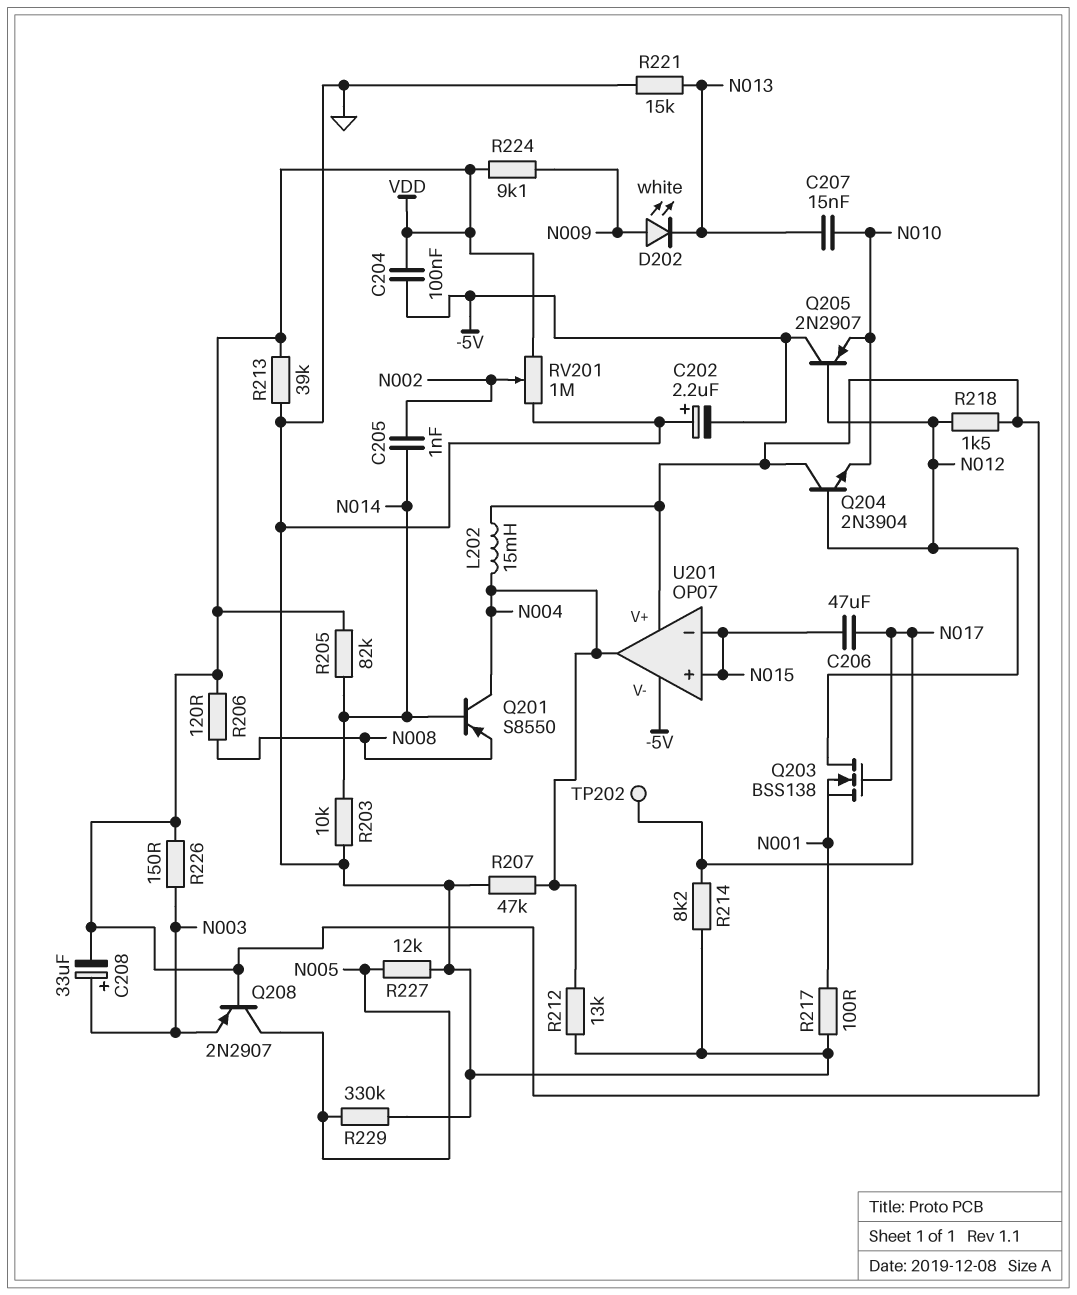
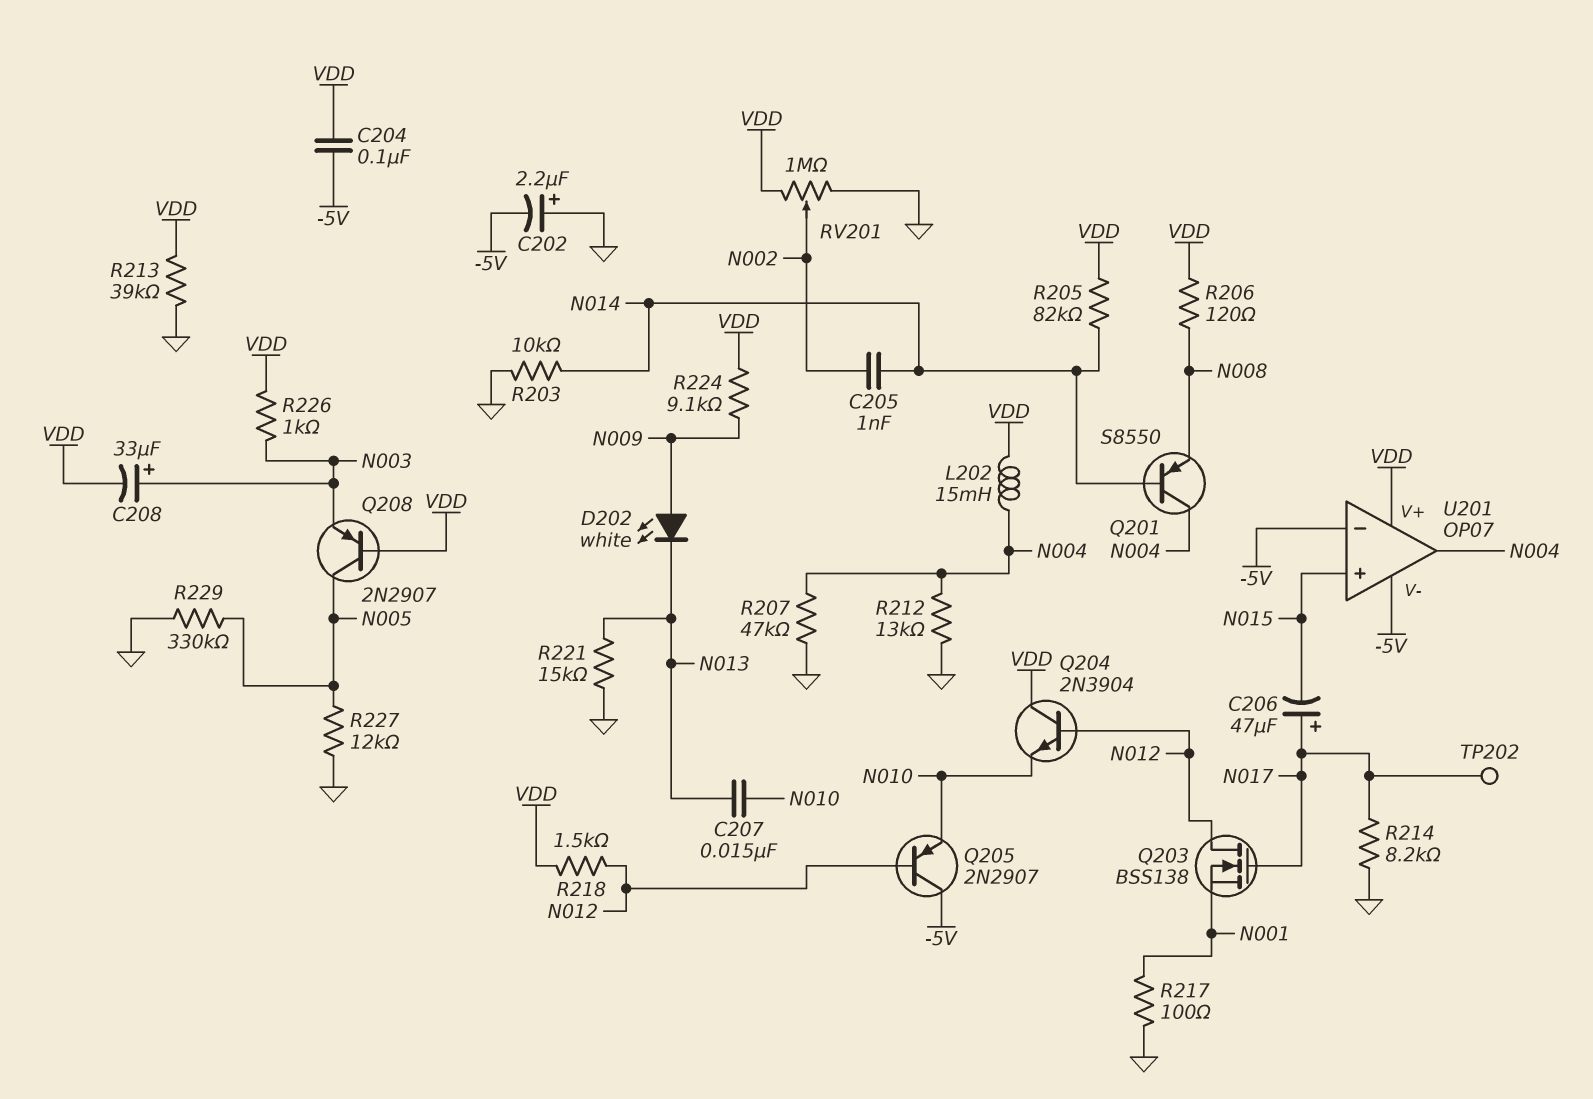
C206: 47uF (N015, N017) -> 47uF (plus N017, minus N015)
R226: 150 (N003, VDD) -> 1k (N003, VDD)
U201 pin in-: N015 -> -5V

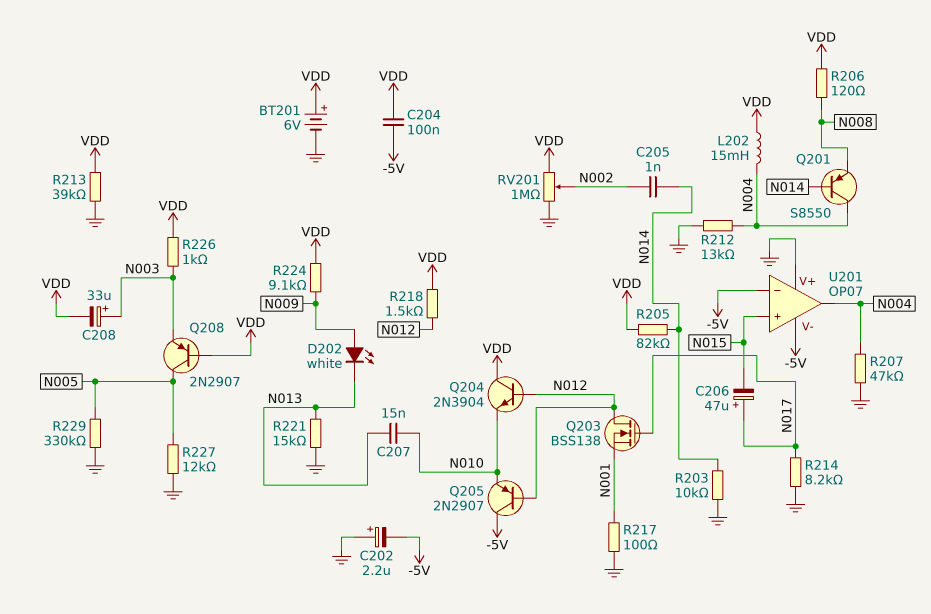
BT201: none -> 6V (plus VDD, minus GND)
TP202: test point (N017) -> none
U201 pin V+: VDD -> GND

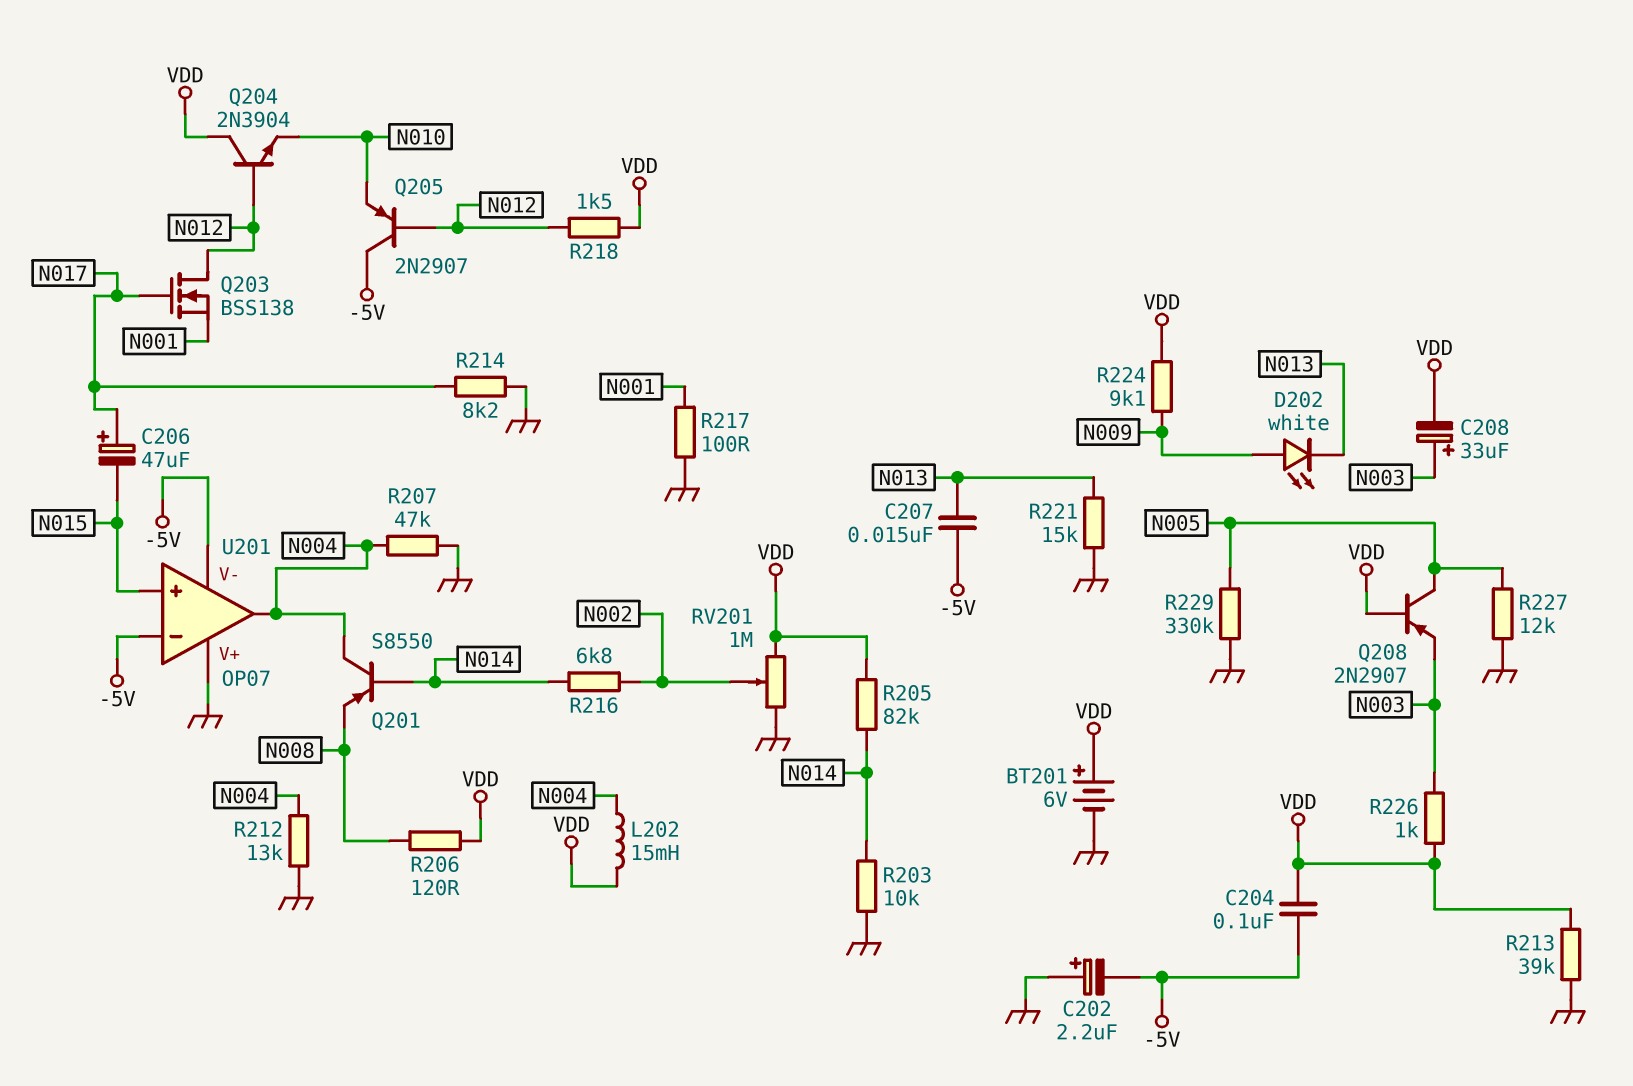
C205: 1nF (N002, N014) -> none
C207: 15nF (N010, N013) -> 15nF (-5V, N013)
R216: none -> 6.8k (N002, N014)

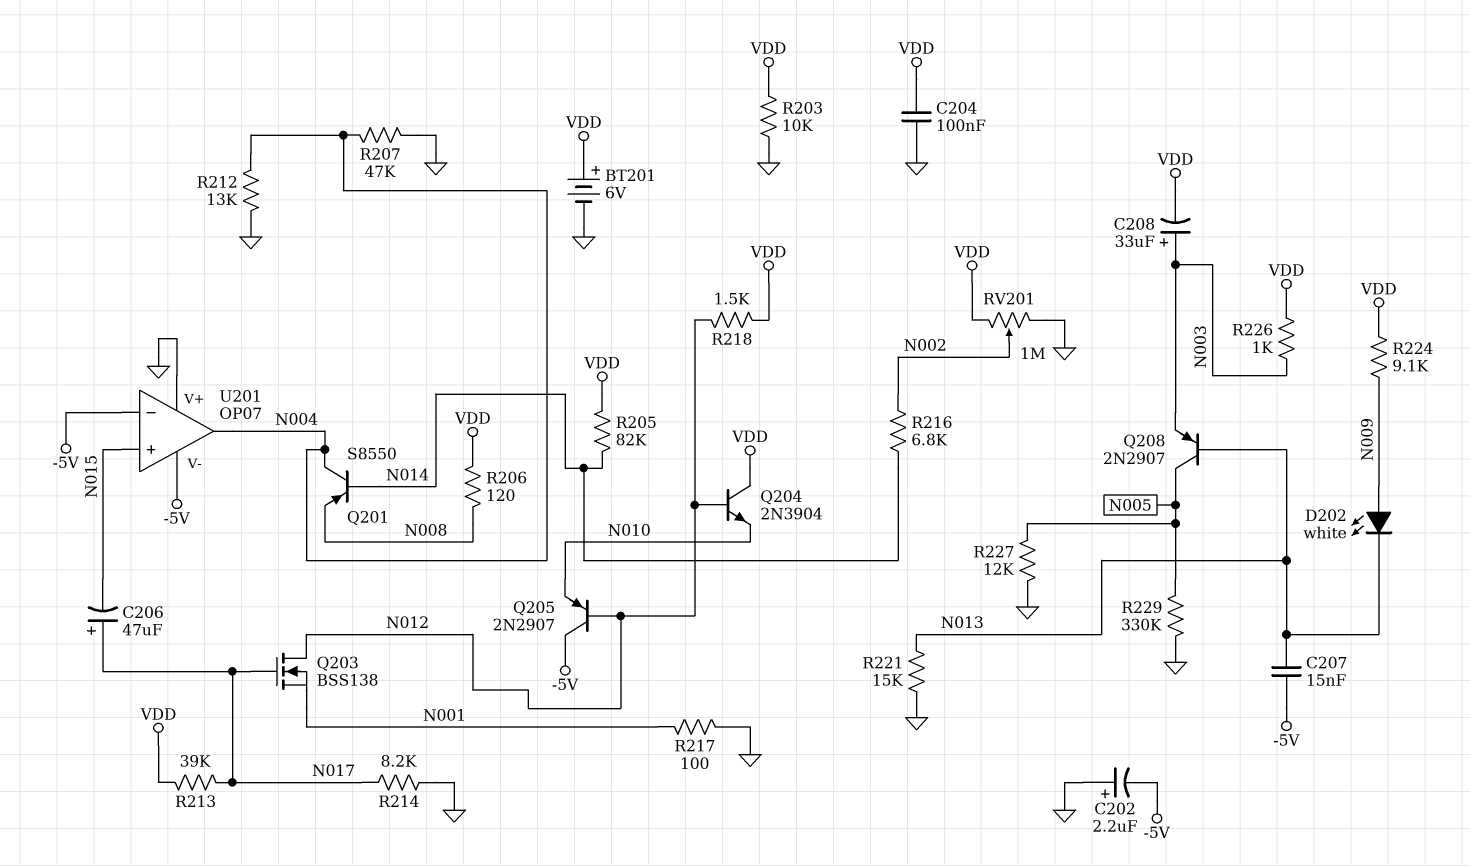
C204: 100nF (-5V, VDD) -> 100nF (GND, VDD)
L202: 15mH (N004, VDD) -> none
Q208: PNP 2N2907 (B VDD, C N005, E N003) -> PNP 2N2907 (B N013, C N005, E N003)
R203: 10k (GND, N014) -> 10k (GND, VDD)
R213: 39k (GND, VDD) -> 39k (N017, VDD)

